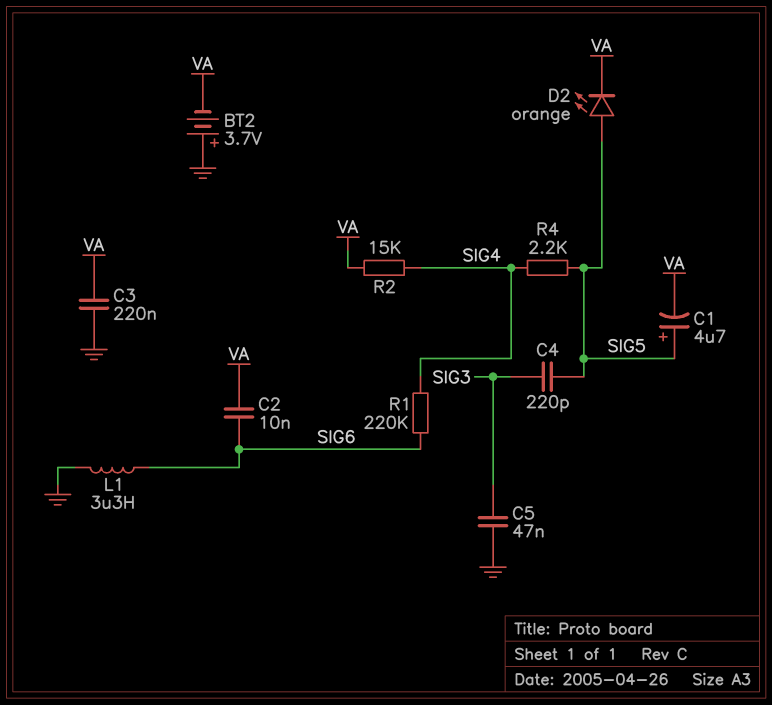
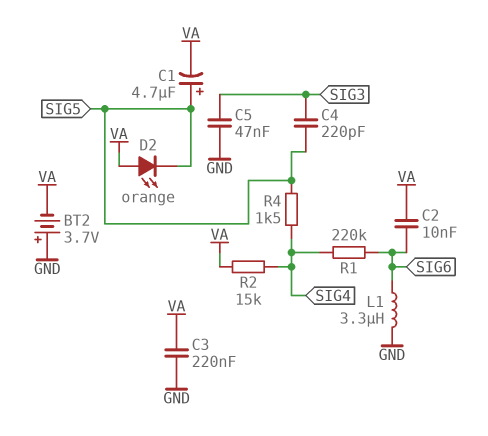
D2: LED orange (A SIG5, K VA) -> LED orange (A VA, K SIG5)
R4: 2.2k (SIG4, SIG5) -> 1.5k (SIG4, SIG5)

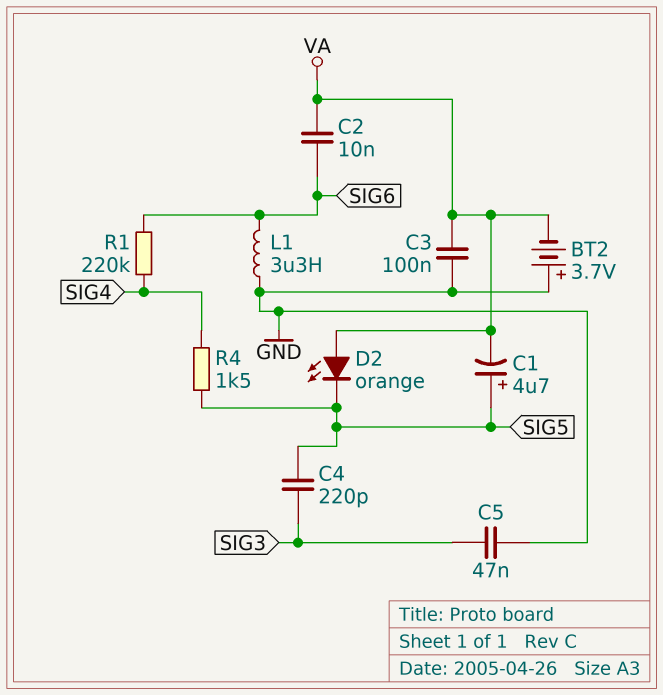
C3: 220nF (GND, VA) -> 100nF (GND, VA)
R2: 15k (SIG4, VA) -> none

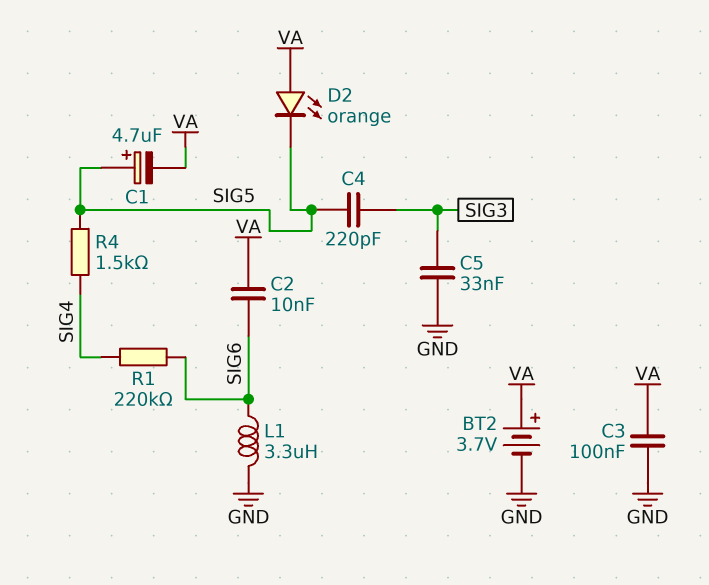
BT2: 3.7V (plus GND, minus VA) -> 3.7V (plus VA, minus GND)
C5: 47nF (GND, SIG3) -> 33nF (GND, SIG3)

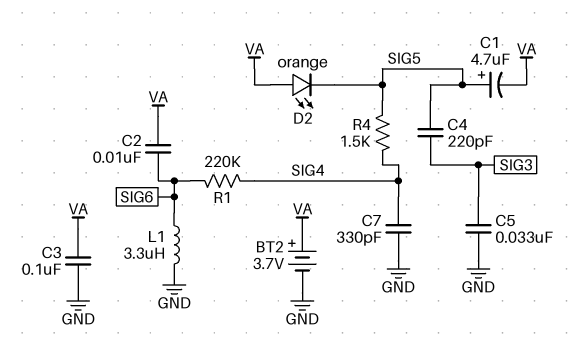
C7: none -> 330pF (GND, SIG4)

